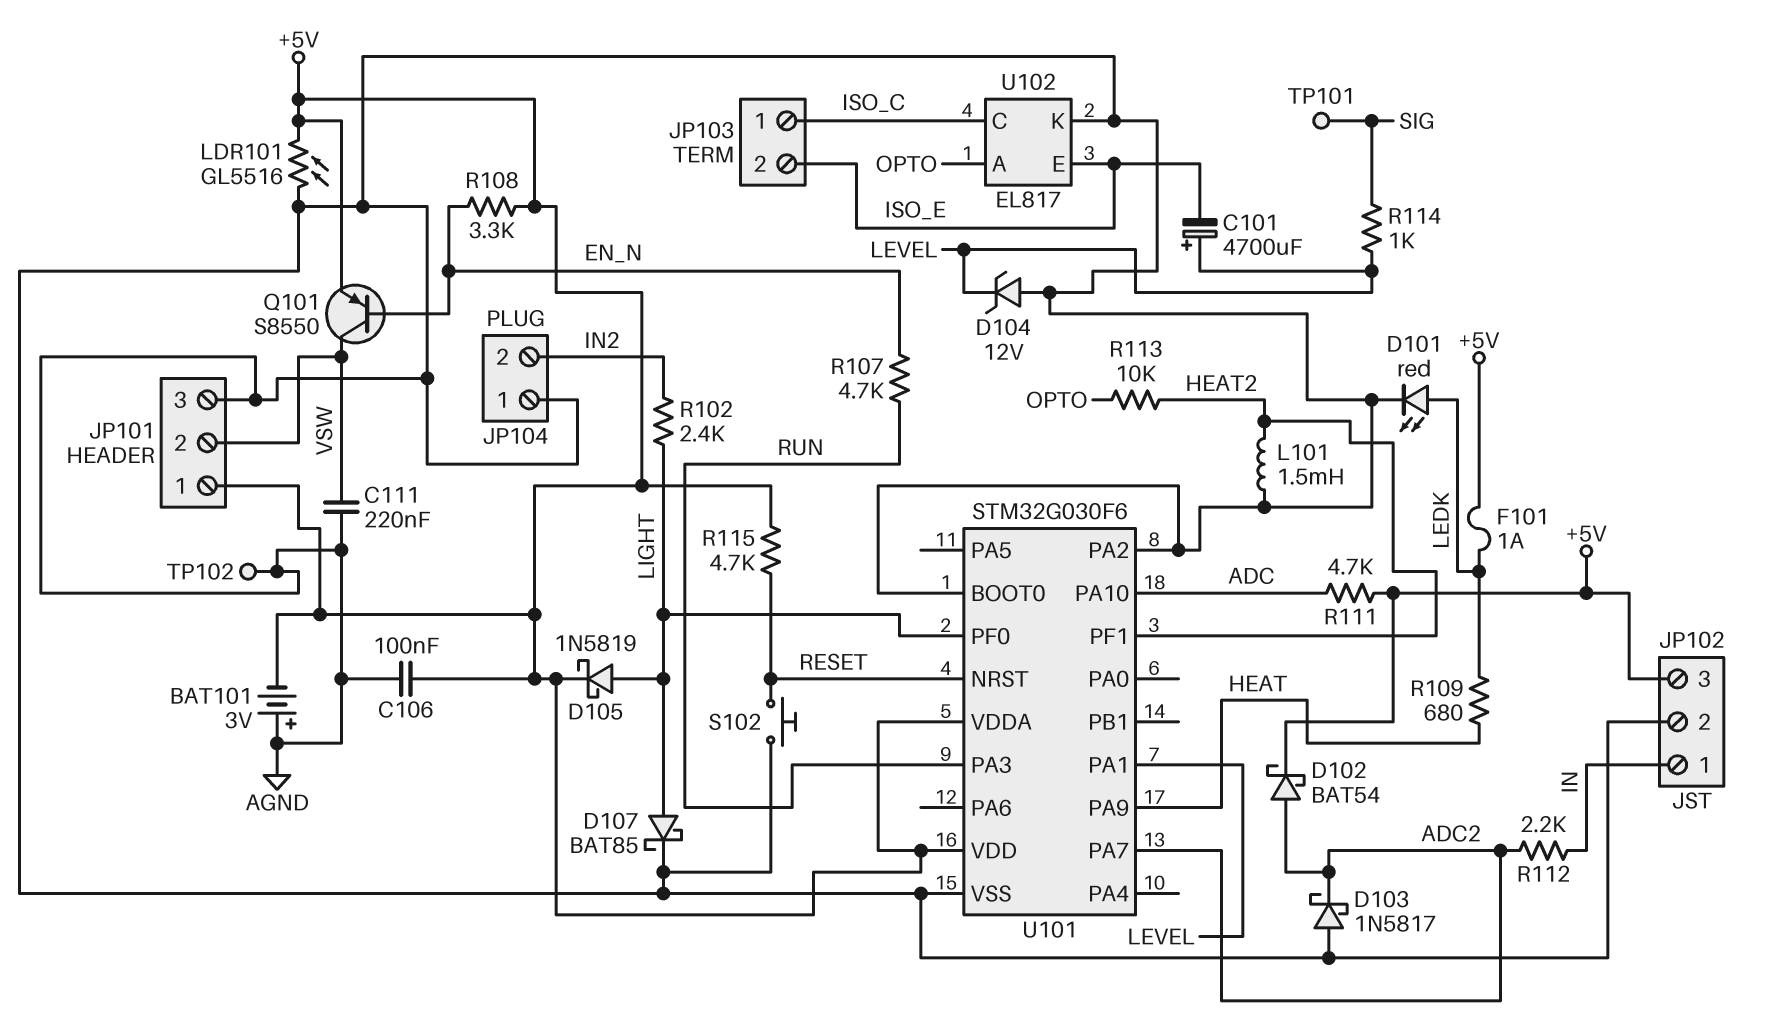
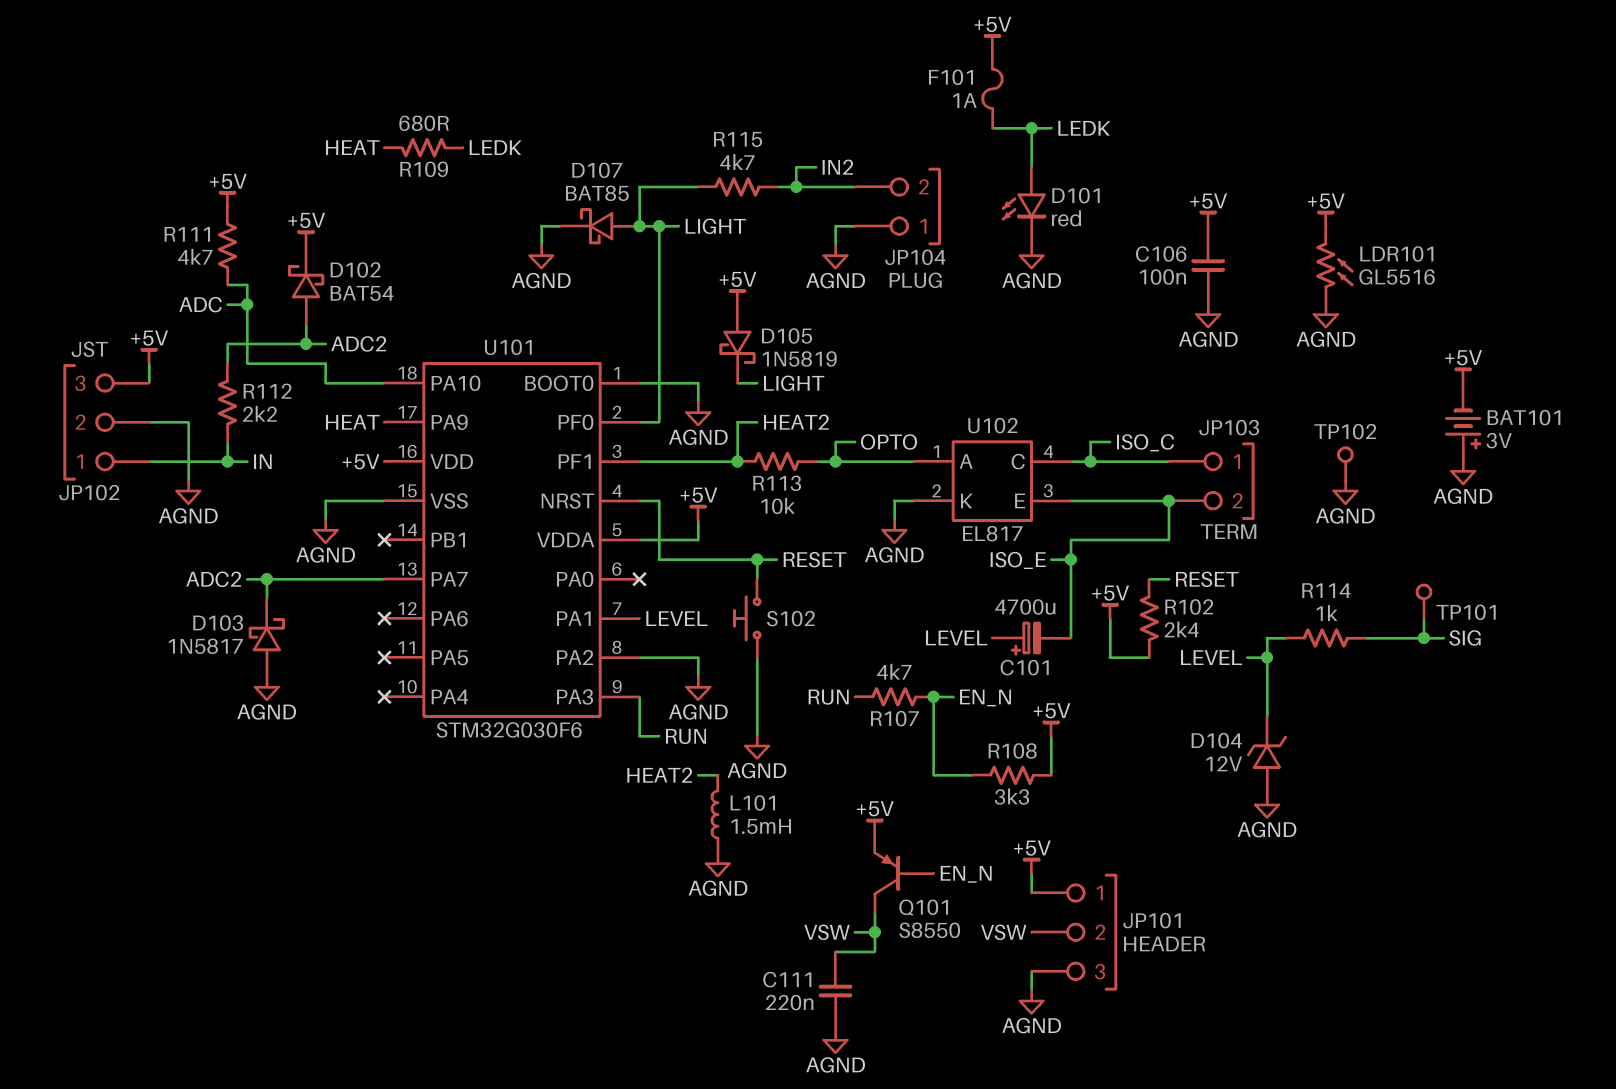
D105: schottky 1N5819 (A LIGHT, K +5V) -> schottky 1N5819 (A +5V, K LIGHT)
R102: 2.4k (IN2, LIGHT) -> 2.4k (+5V, RESET)
R115: 4.7k (+5V, RESET) -> 4.7k (IN2, LIGHT)

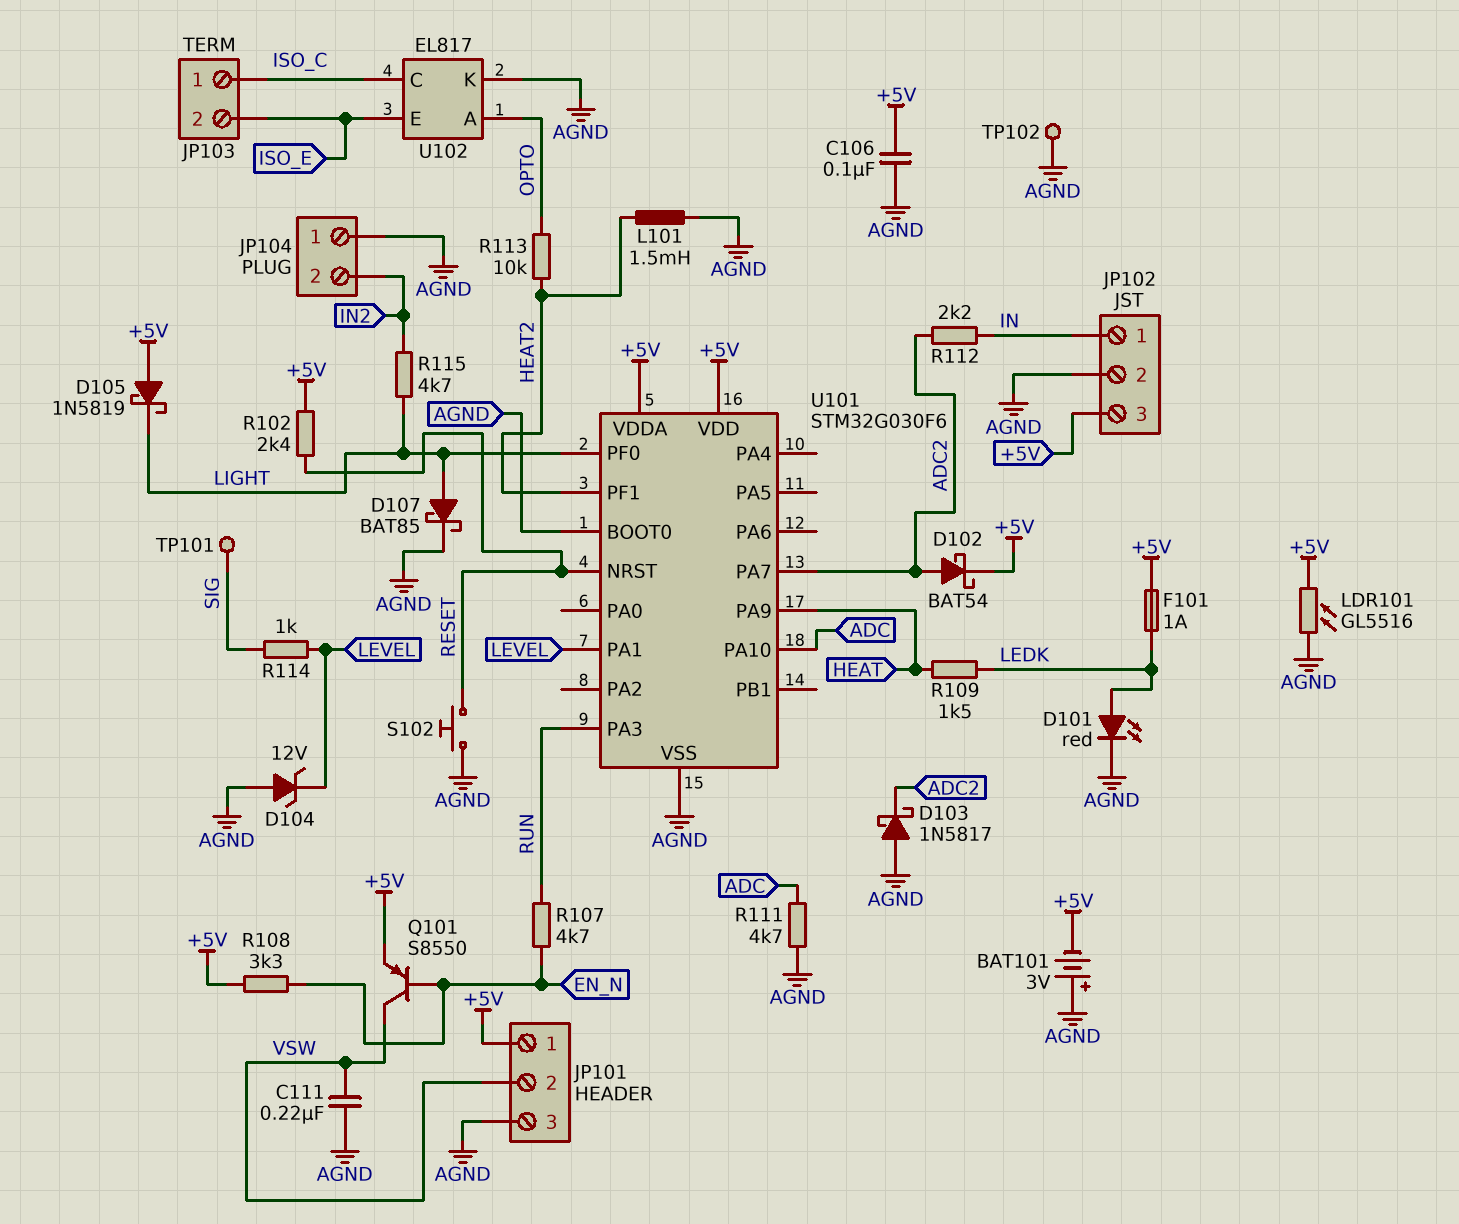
C101: 4700uF (plus LEVEL, minus ISO_E) -> none
R109: 680 (HEAT, LEDK) -> 1.5k (HEAT, LEDK)
R111: 4.7k (+5V, ADC) -> 4.7k (ADC, AGND)
U101 pin PA2: AGND -> none

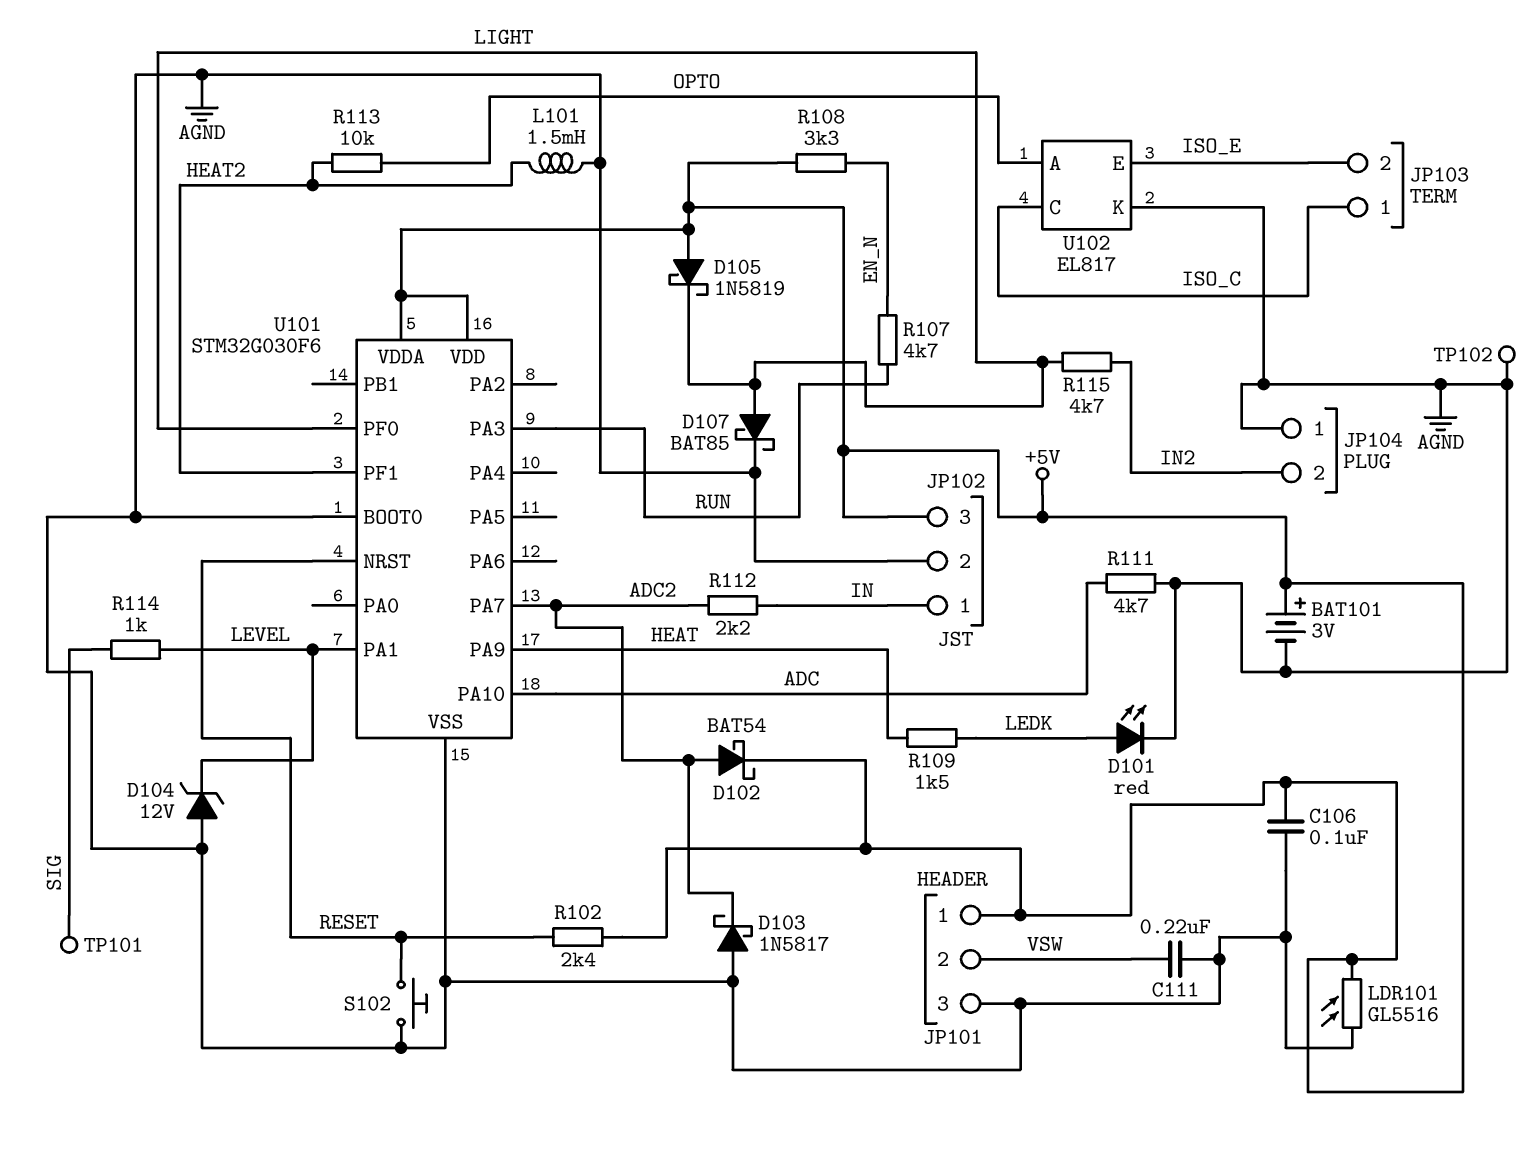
BAT101: 3V (plus AGND, minus +5V) -> 3V (plus +5V, minus AGND)
F101: 1A (+5V, LEDK) -> none
Q101: PNP S8550 (B EN_N, C VSW, E +5V) -> none

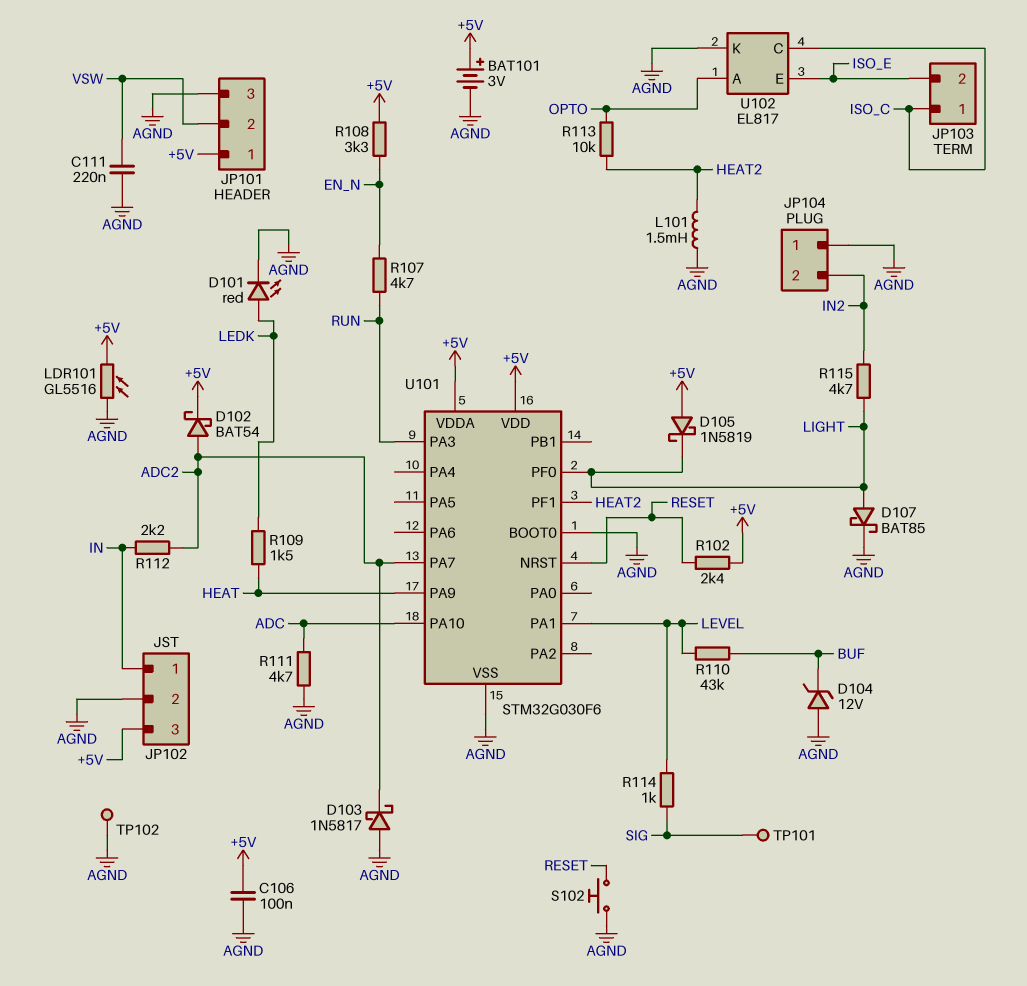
D104: zener 12V (A AGND, K LEVEL) -> zener 12V (A AGND, K BUF)
R110: none -> 43k (BUF, LEVEL)

